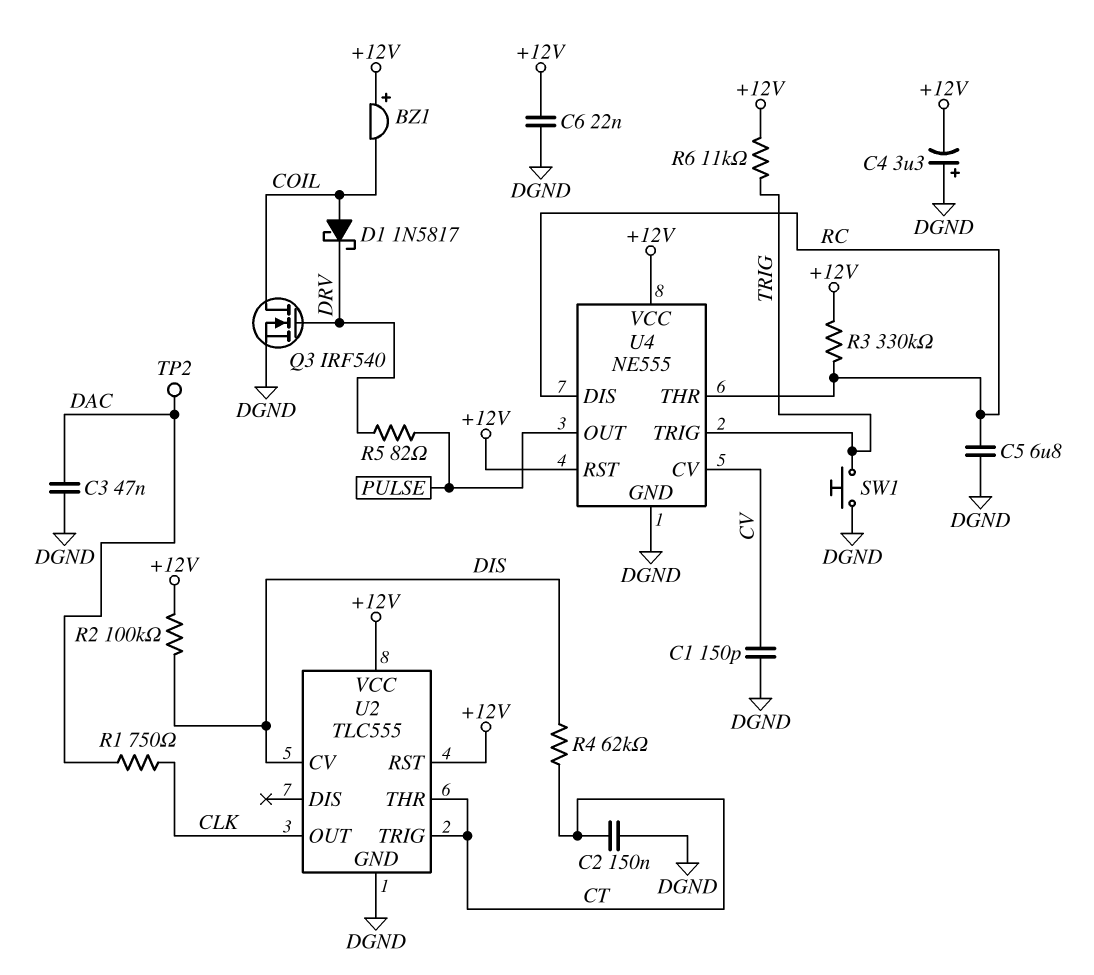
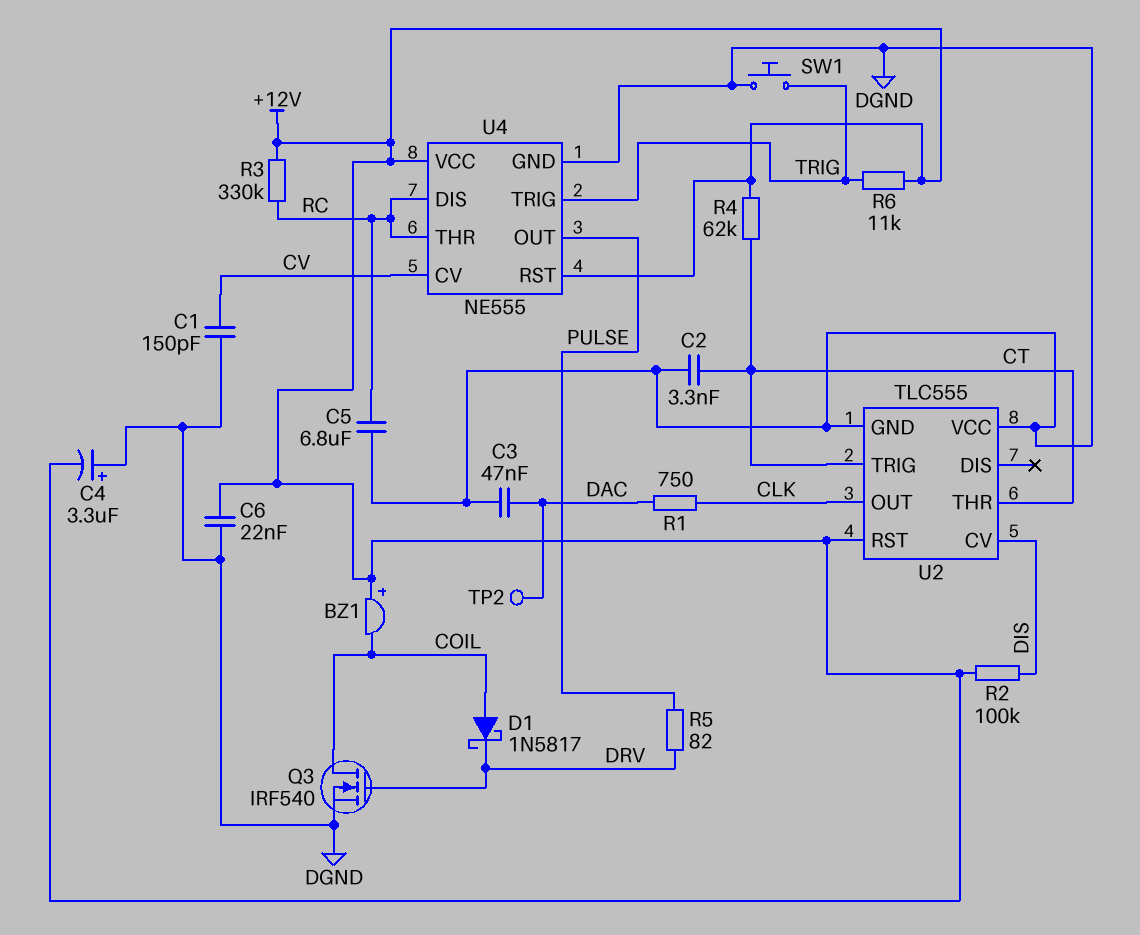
C2: 150nF (CT, DGND) -> 3.3nF (CT, DGND)
R4: 62k (CT, DIS) -> 62k (+12V, CT)
U2 pin VCC: +12V -> DGND

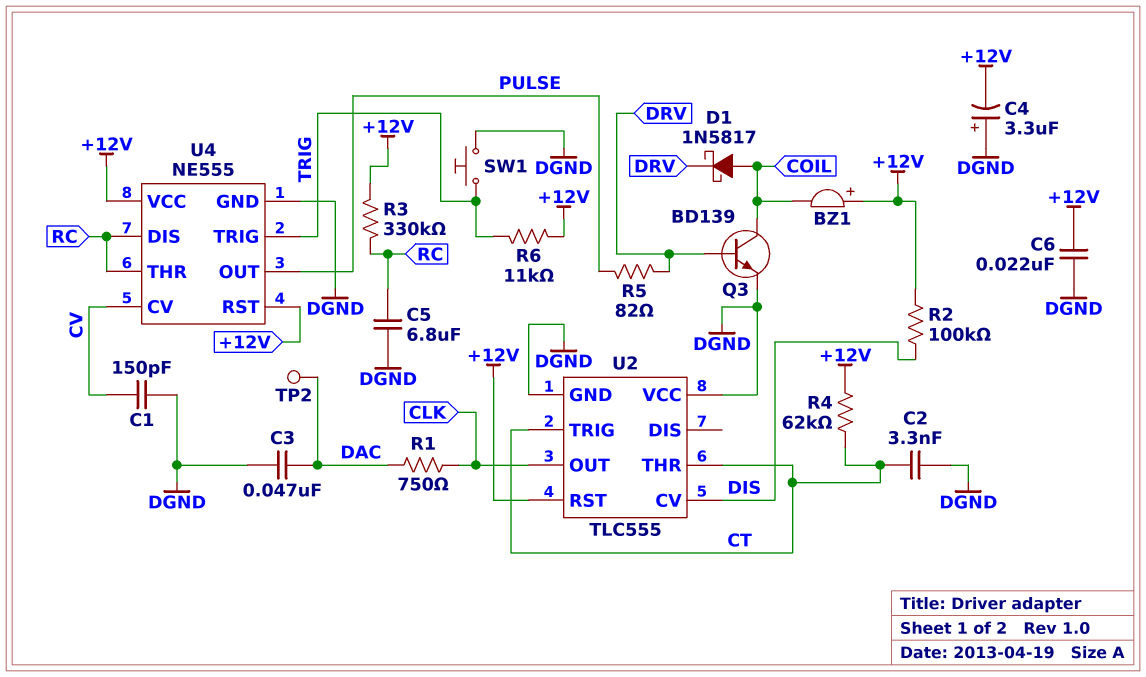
Q3: NMOS IRF540 (G DRV, D COIL, S DGND) -> NPN BD139 (B DRV, C COIL, E DGND)

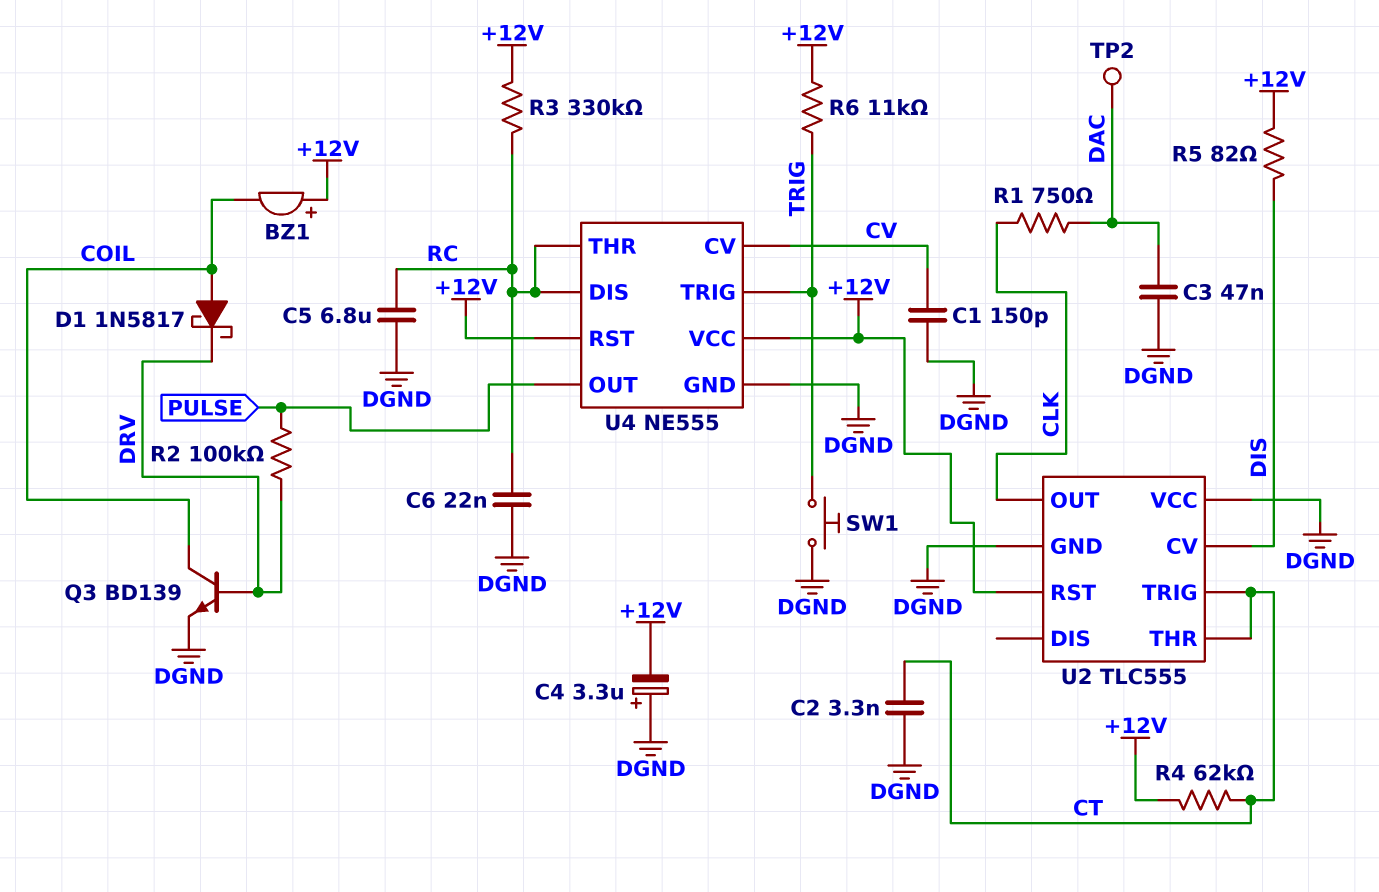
C6: 22nF (+12V, DGND) -> 22nF (DGND, RC)
R2: 100k (+12V, DIS) -> 100k (DRV, PULSE)
R5: 82 (DRV, PULSE) -> 82 (+12V, DIS)

